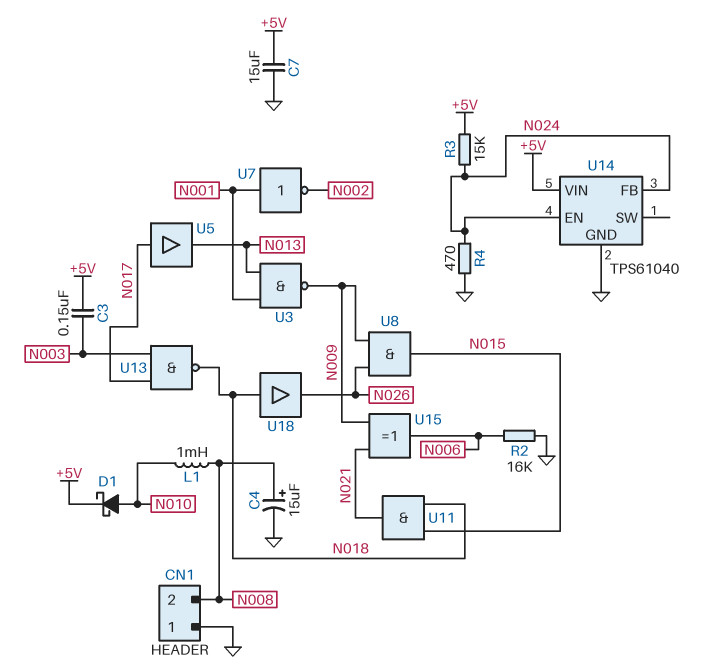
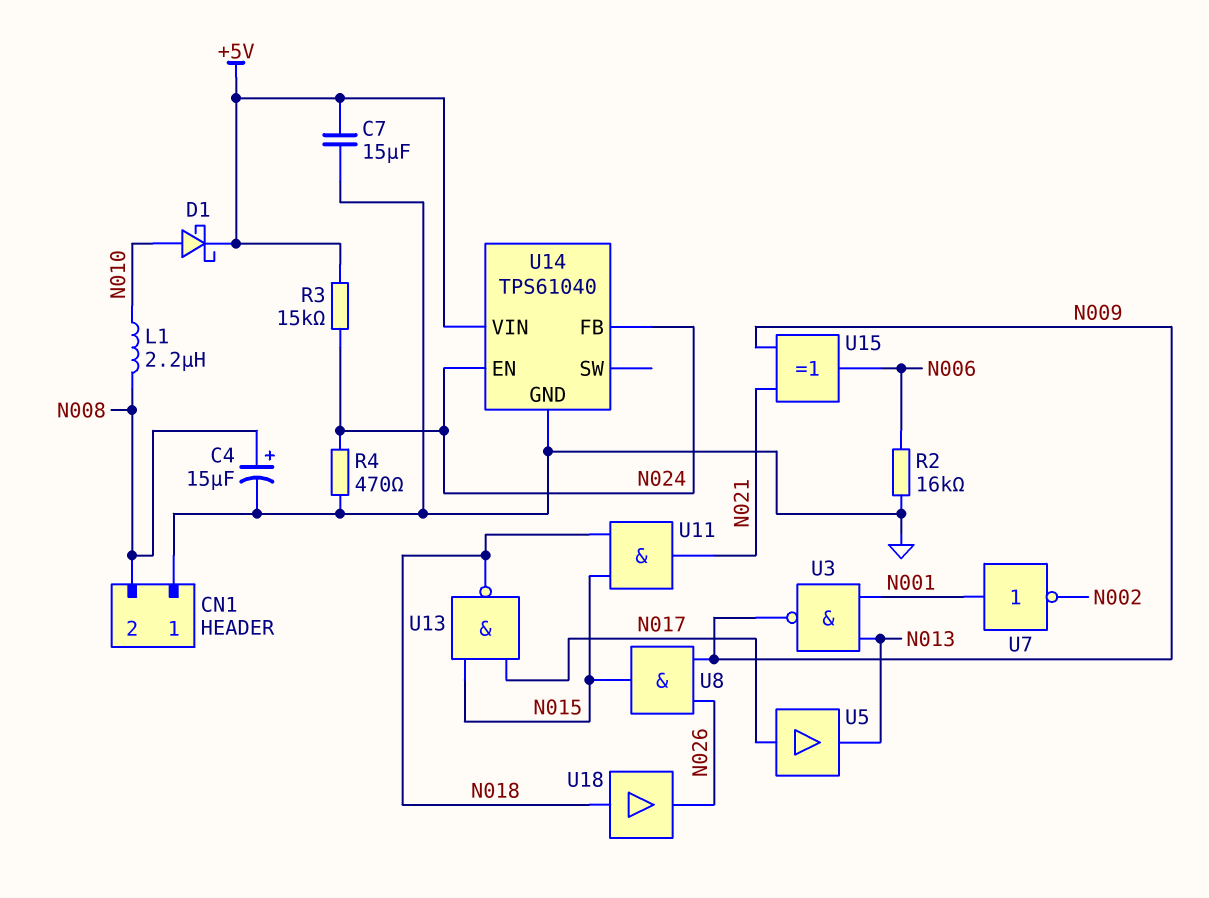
C3: 150nF (+5V, N003) -> none
L1: 1mH (N008, N010) -> 2.2uH (N008, N010)
U13: NAND (in N003, in N017, out N018) -> NAND (in N015, in N017, out N018)

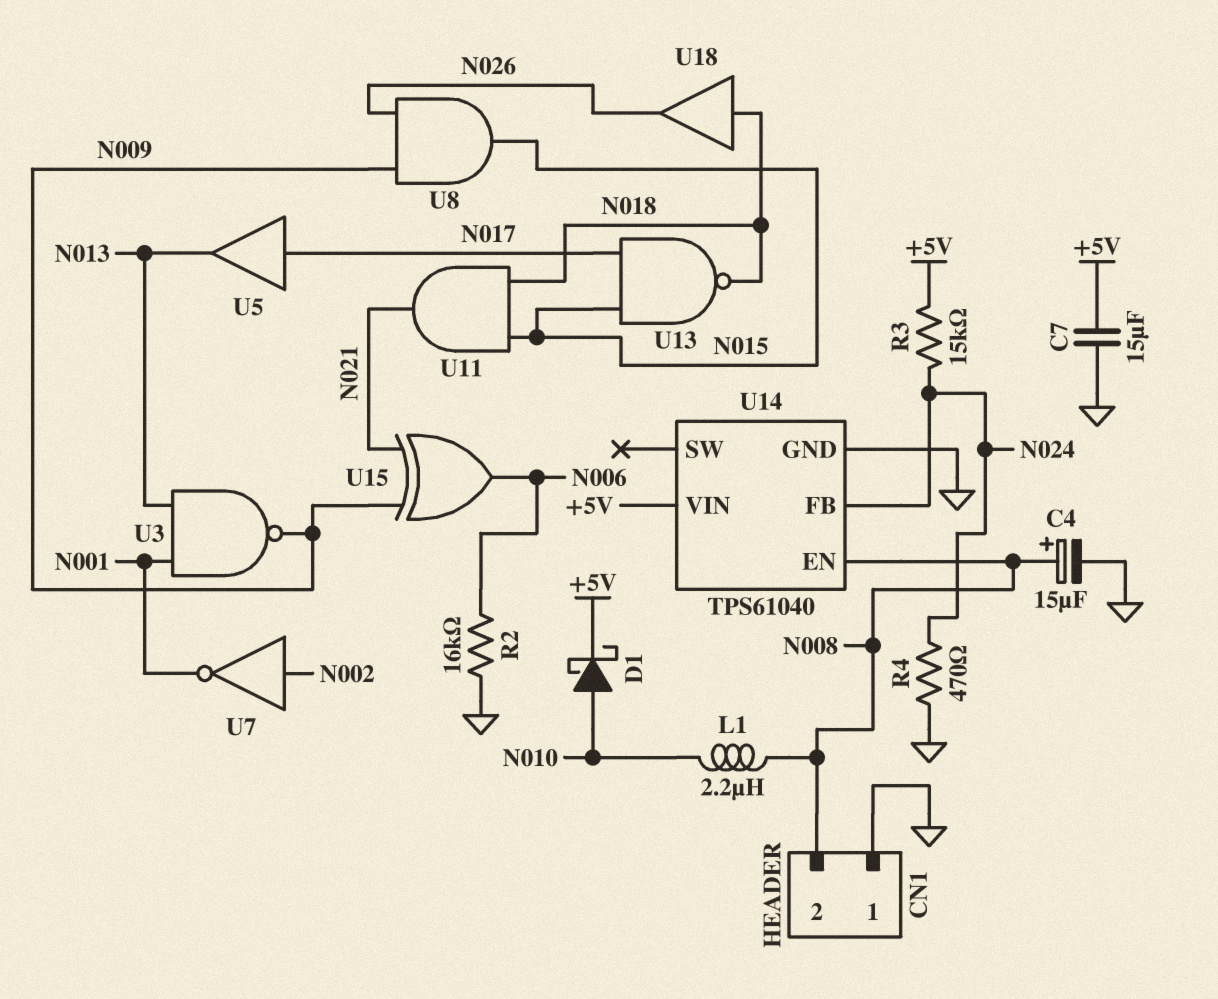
U7: NOT (in N001, out N002) -> NOT (in N002, out N001)
U14 pin EN: N024 -> N008

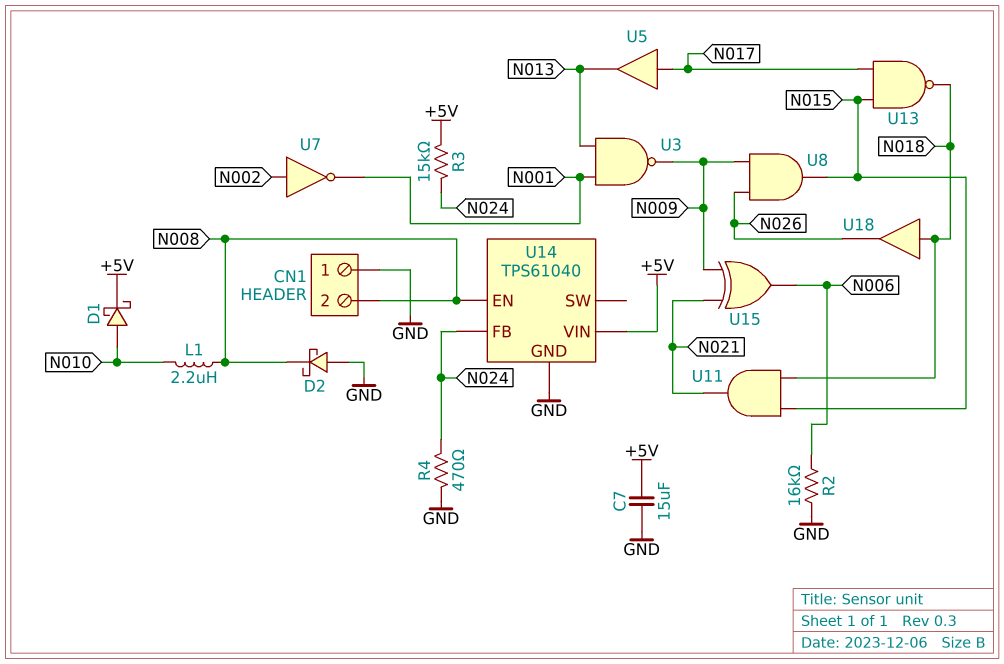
C4: 15uF (plus N008, minus GND) -> none
D2: none -> schottky (A GND, K N008)

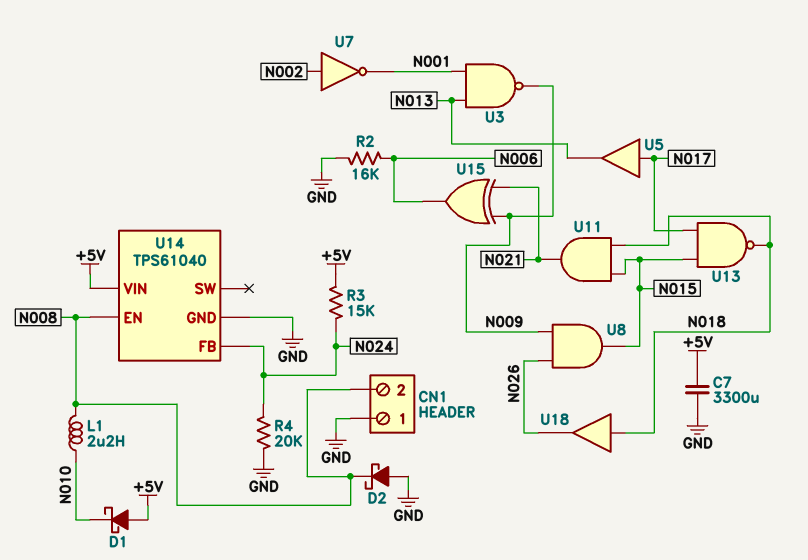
C7: 15uF (+5V, GND) -> 3300uF (+5V, GND)
D1: schottky (A N010, K +5V) -> schottky (A +5V, K N010)
R4: 470 (GND, N024) -> 20k (GND, N024)

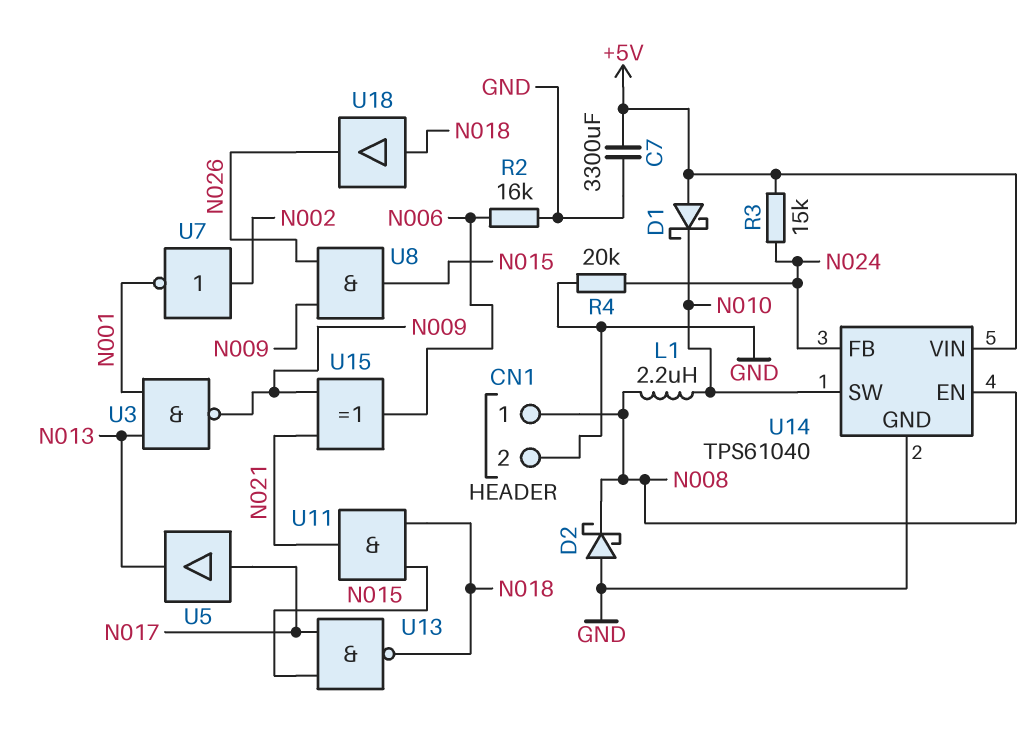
CN1 pin 1: GND -> N008
CN1 pin 2: N008 -> GND
U14 pin SW: none -> N010

